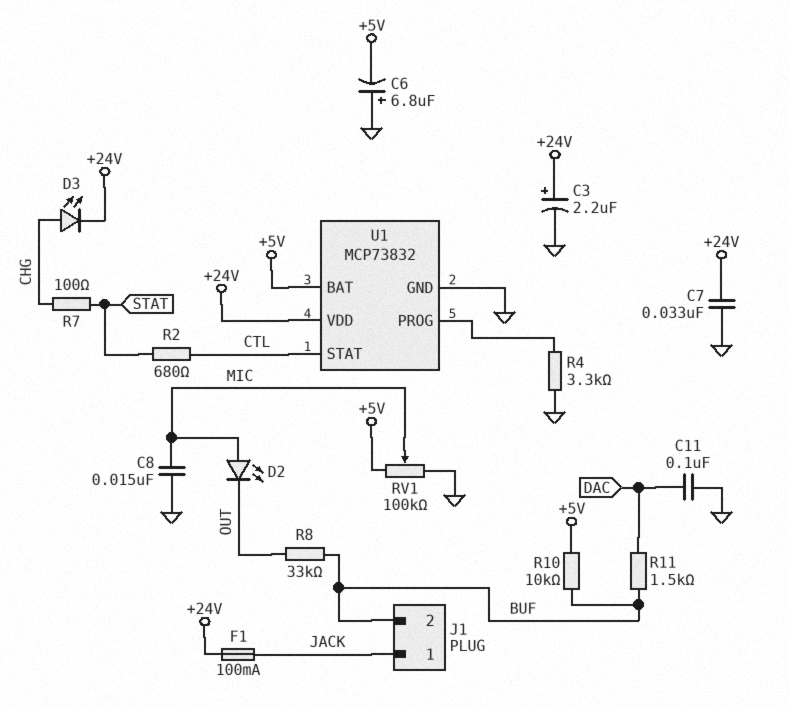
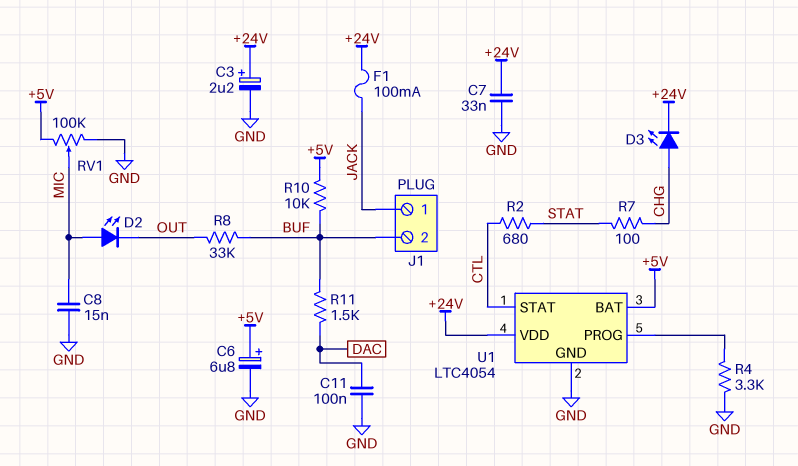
C6: 6.8uF (plus GND, minus +5V) -> 6.8uF (plus +5V, minus GND)
U1: MCP73832 -> LTC4054

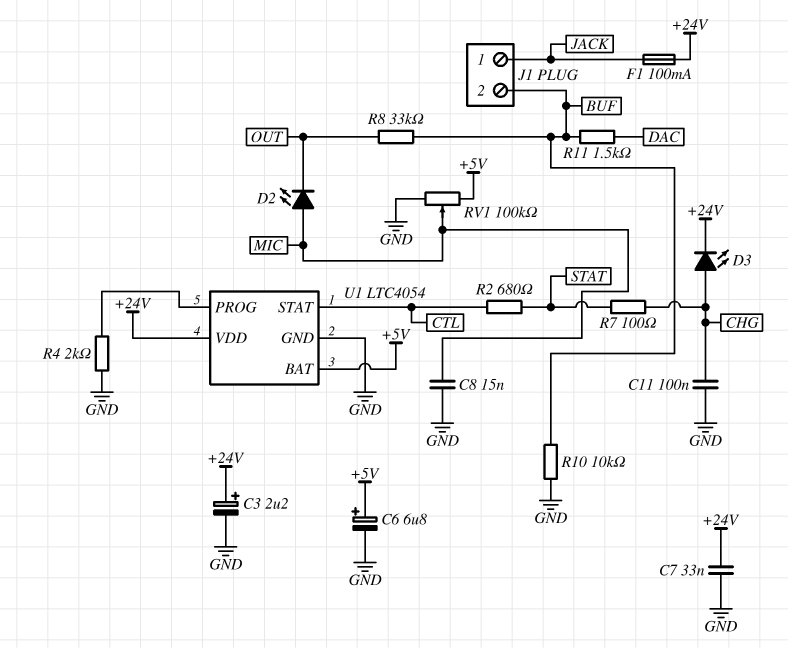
C11: 100nF (DAC, GND) -> 100nF (CHG, GND)
R4: 3.3k (GND, U1/PROG) -> 2k (GND, U1/PROG)
R10: 10k (+5V, BUF) -> 10k (BUF, GND)

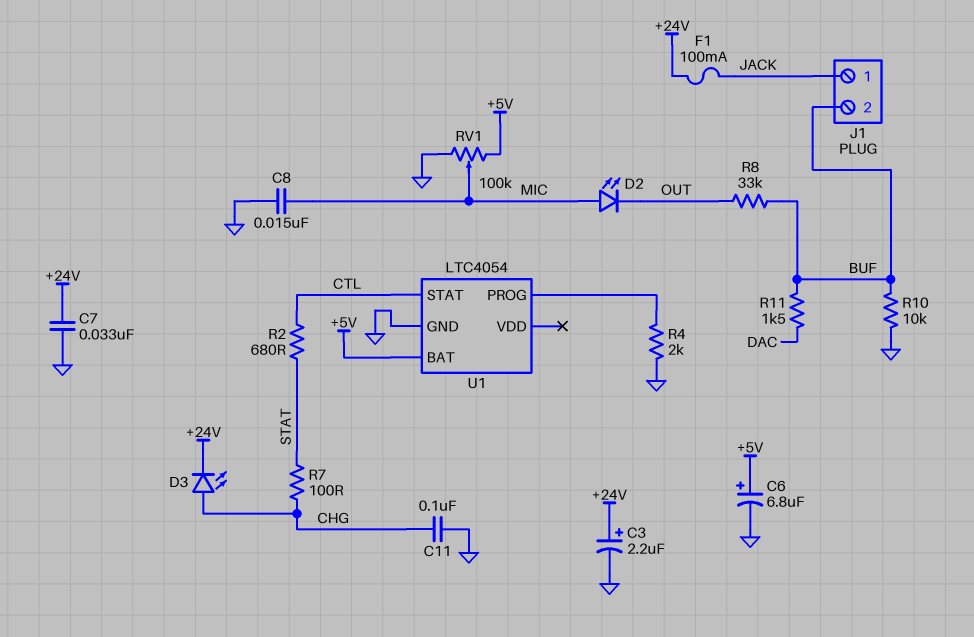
U1 pin VDD: +24V -> none

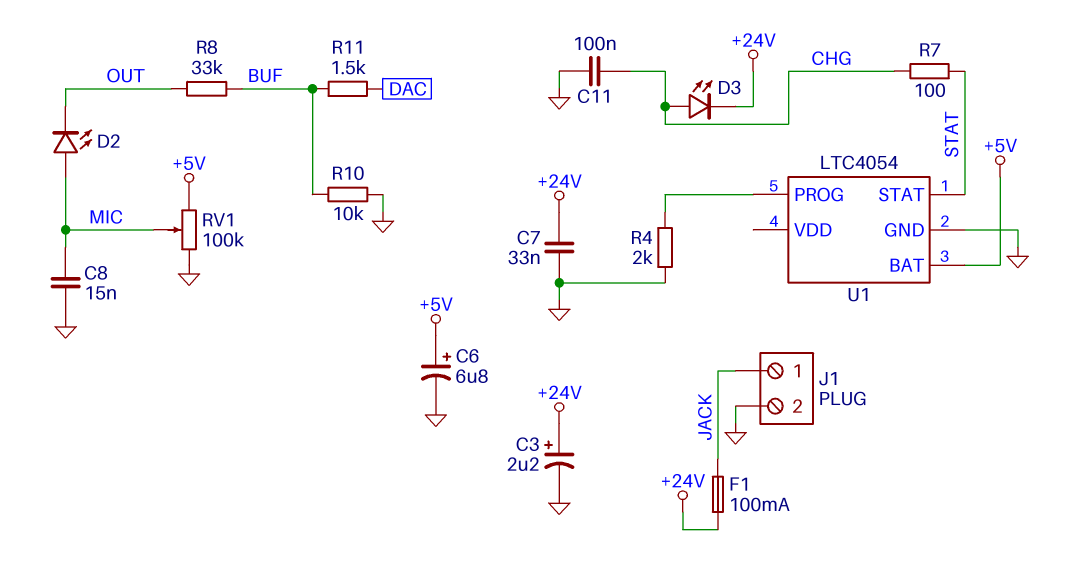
J1 pin 2: BUF -> GND
R2: 680 (CTL, STAT) -> none
U1 pin STAT: CTL -> STAT

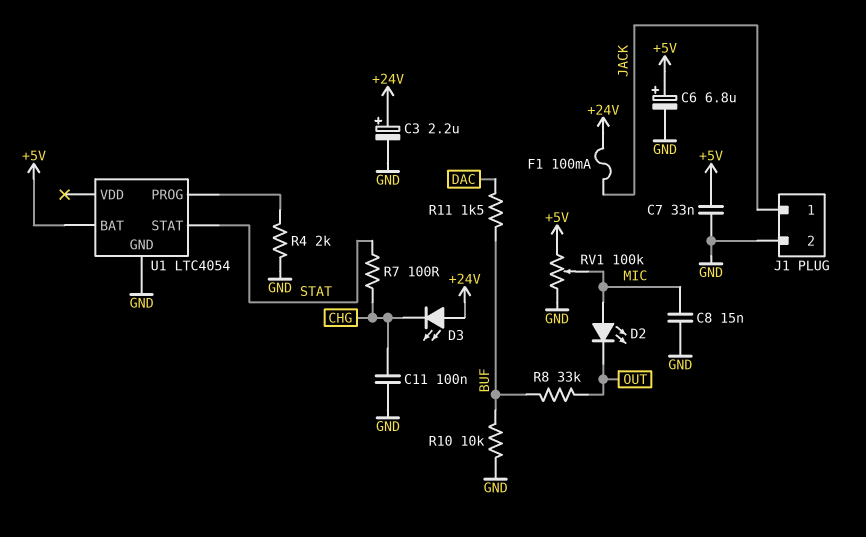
C7: 33nF (+24V, GND) -> 33nF (+5V, GND)
D3: LED (A CHG, K +24V) -> LED (A +24V, K CHG)

